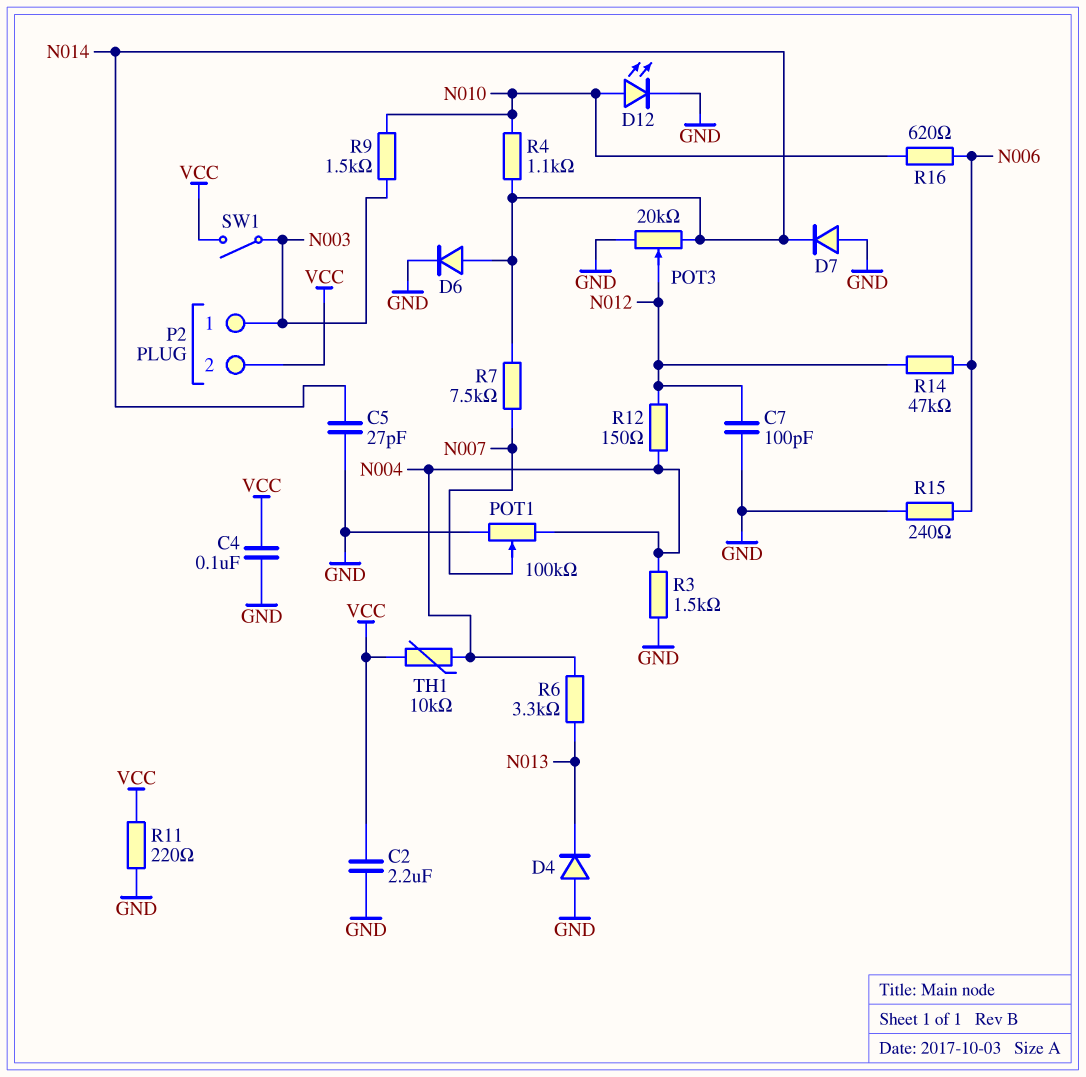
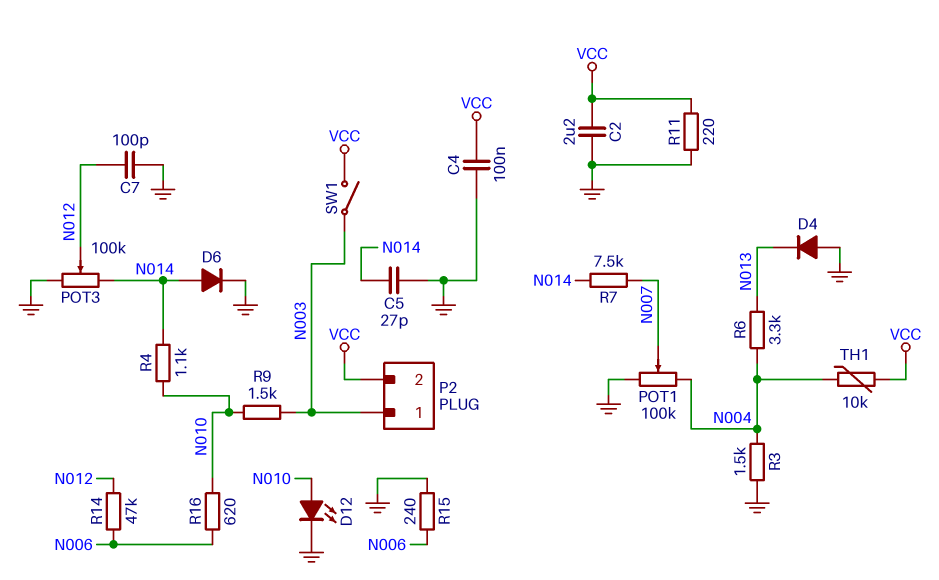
D7: diode (A GND, K N014) -> none
POT3: 20k (GND, N014, wiper N012) -> 100k (GND, N014, wiper N012)
R12: 150 (N004, N012) -> none

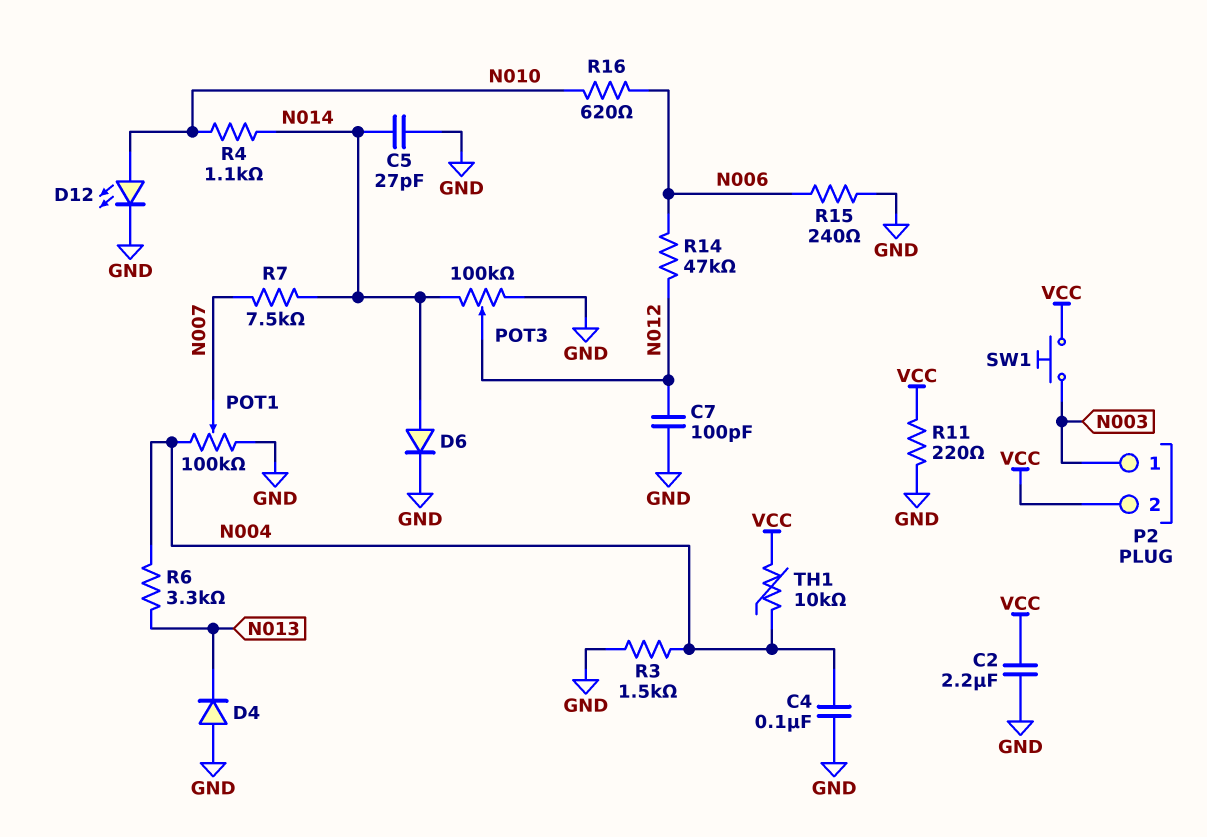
C4: 100nF (GND, VCC) -> 100nF (GND, N004)
R9: 1.5k (N003, N010) -> none
SW1: switch (N003, VCC) -> button (N003, VCC)

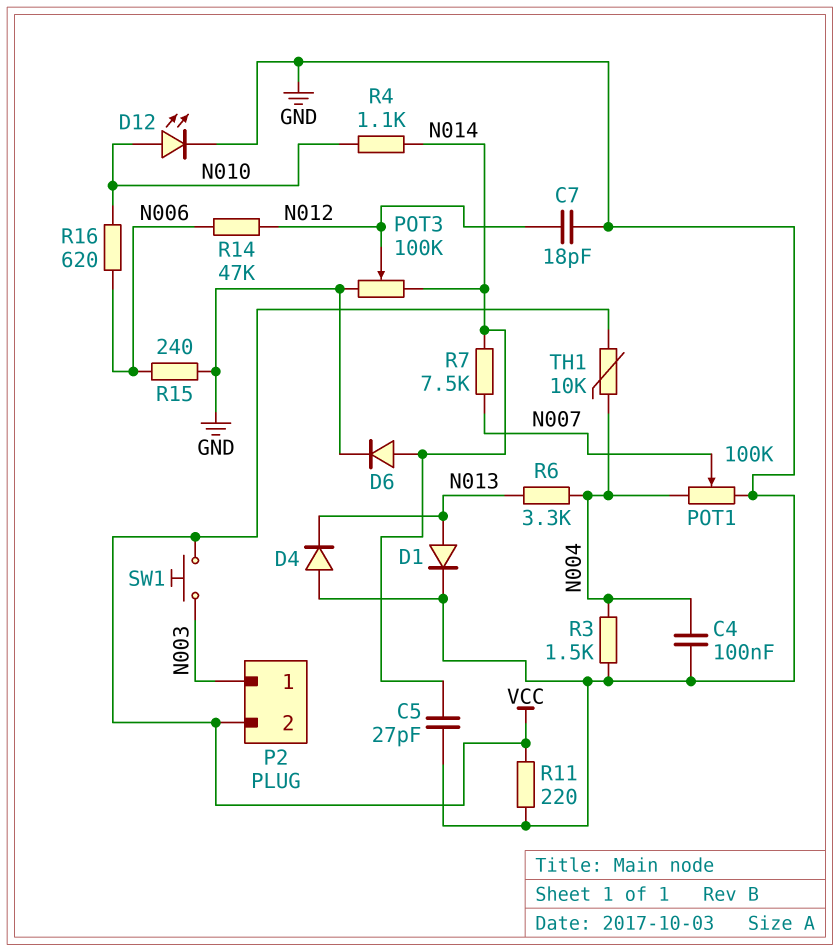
C2: 2.2uF (GND, VCC) -> none
C7: 100pF (GND, N012) -> 18pF (GND, N012)
D1: none -> diode (A N013, K GND)

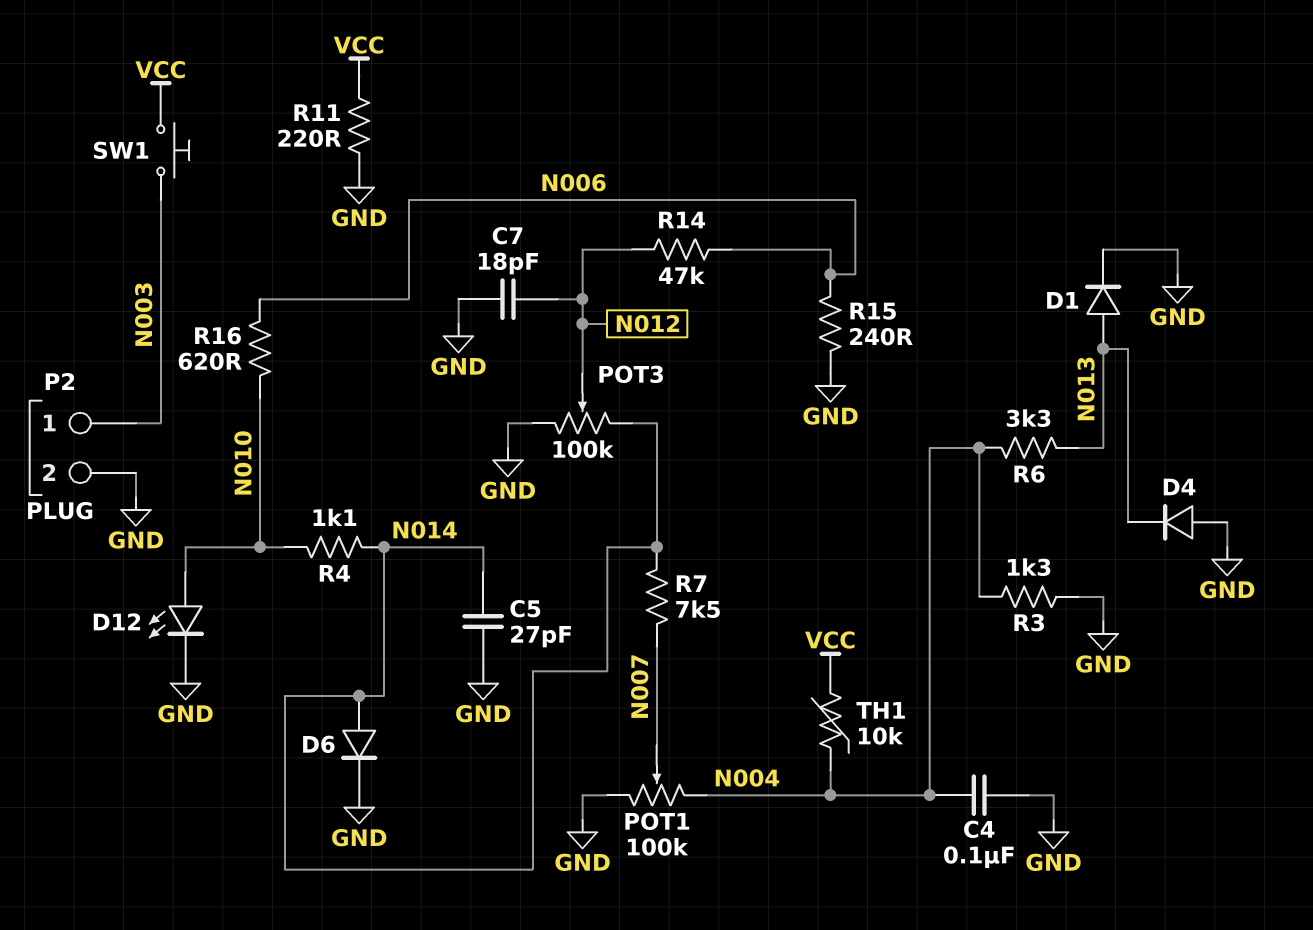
P2 pin 2: VCC -> GND
R3: 1.5k (GND, N004) -> 1.3k (GND, N004)

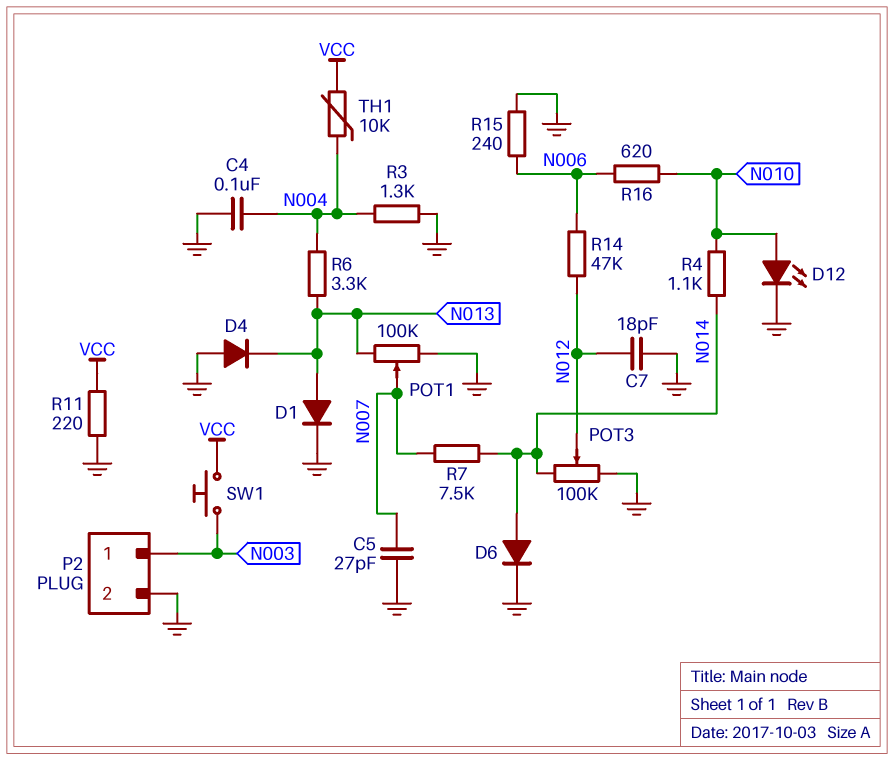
C5: 27pF (GND, N014) -> 27pF (GND, N007)
POT1: 100k (GND, N004, wiper N007) -> 100k (GND, N013, wiper N007)

